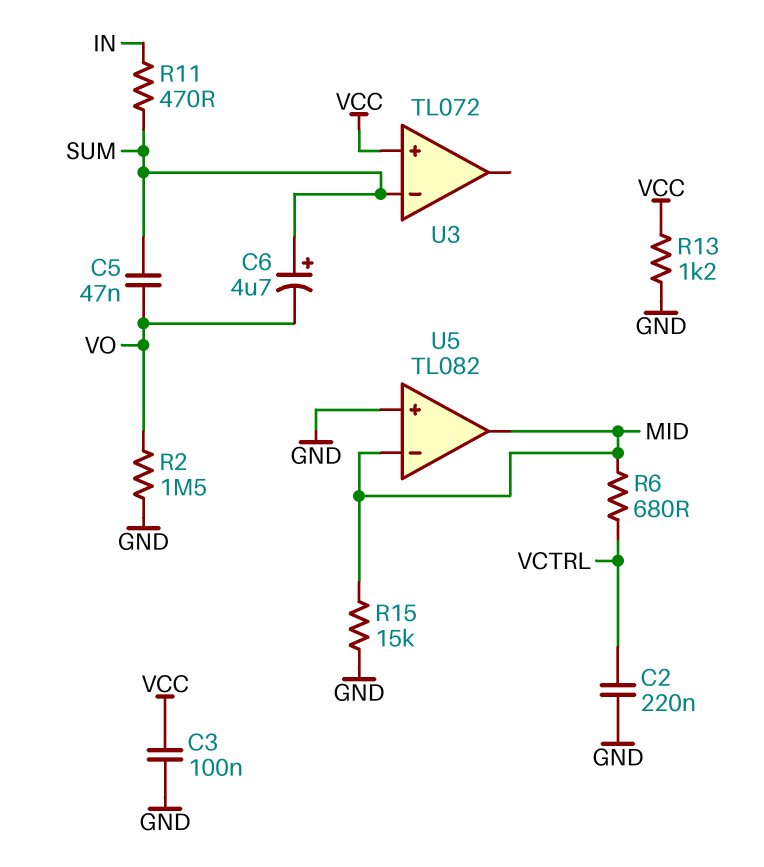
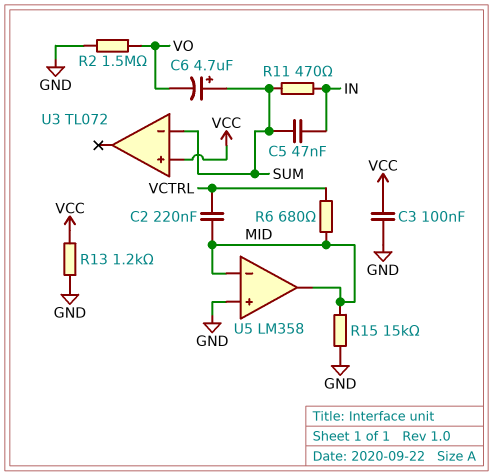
C2: 220nF (GND, VCTRL) -> 220nF (MID, VCTRL)
C5: 47nF (SUM, VO) -> 47nF (IN, SUM)
U5: TL082 -> LM358

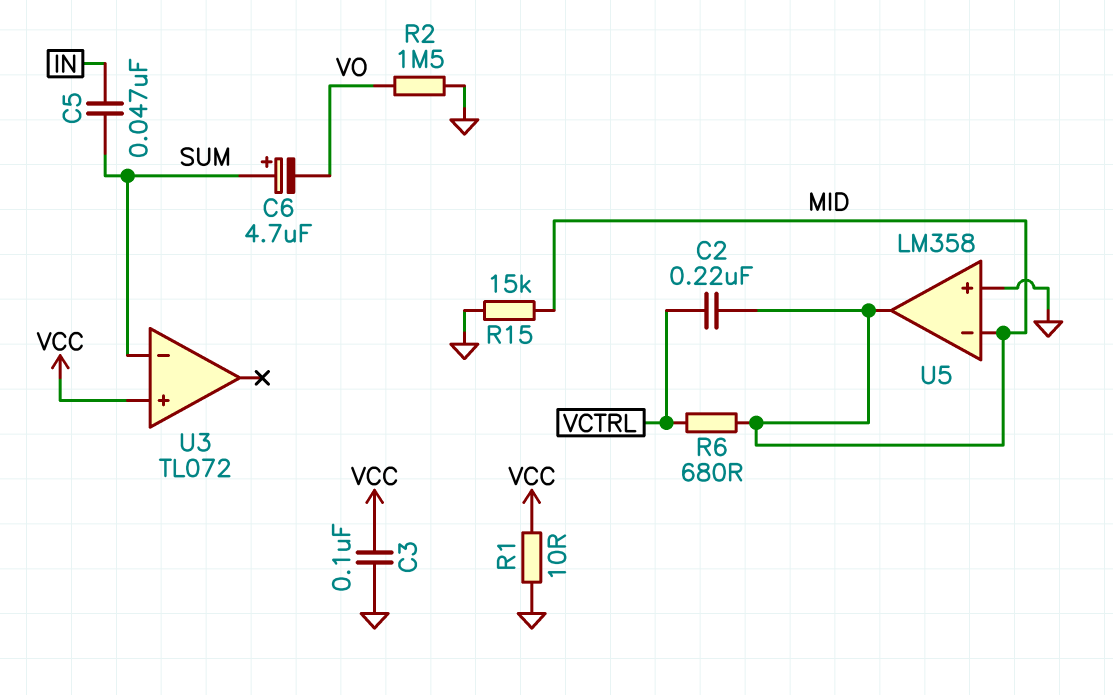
R1: none -> 10 (GND, VCC)
R11: 470 (IN, SUM) -> none
R13: 1.2k (GND, VCC) -> none

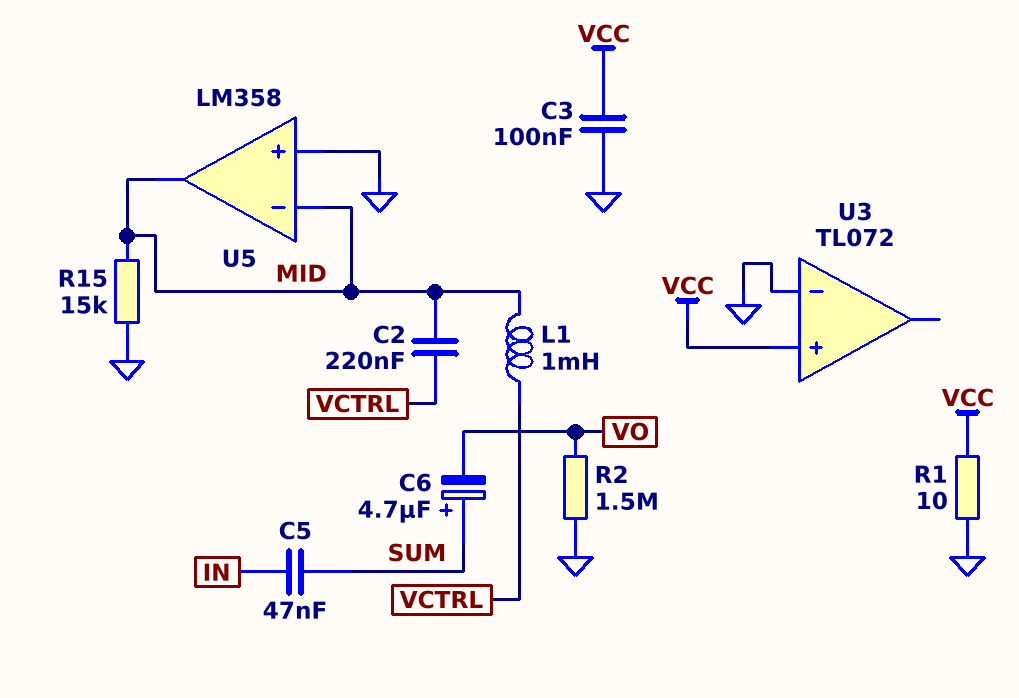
L1: none -> 1mH (MID, VCTRL)
R6: 680 (MID, VCTRL) -> none
U3 pin in-: SUM -> GND

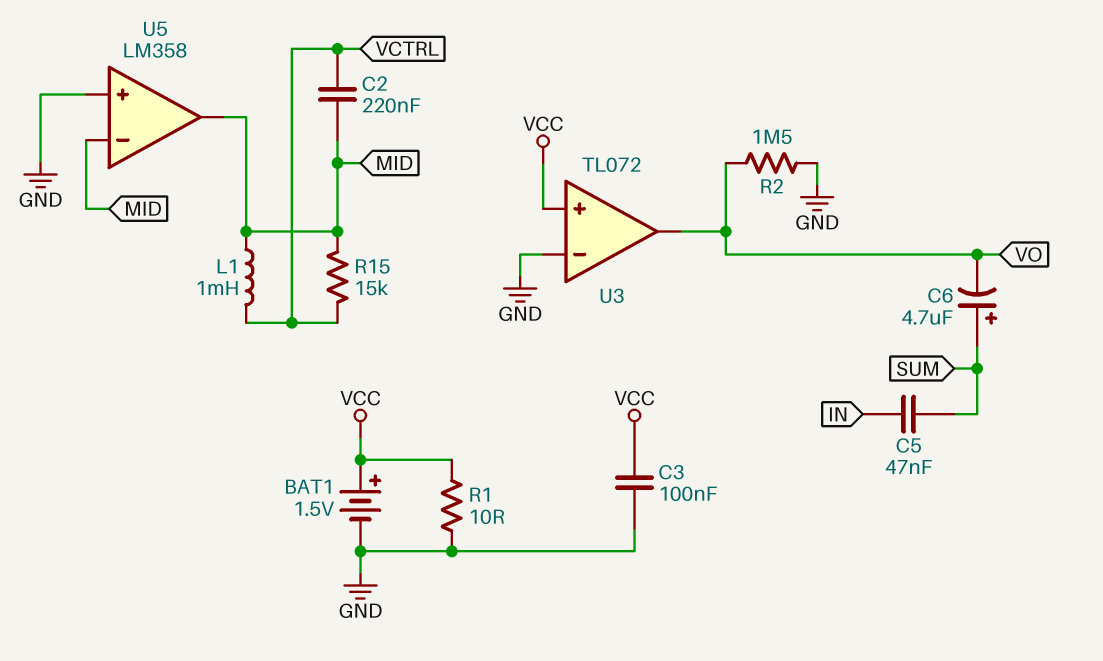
BAT1: none -> 1.5V (plus VCC, minus GND)
R15: 15k (GND, MID) -> 15k (MID, VCTRL)
U3 pin out: none -> VO

